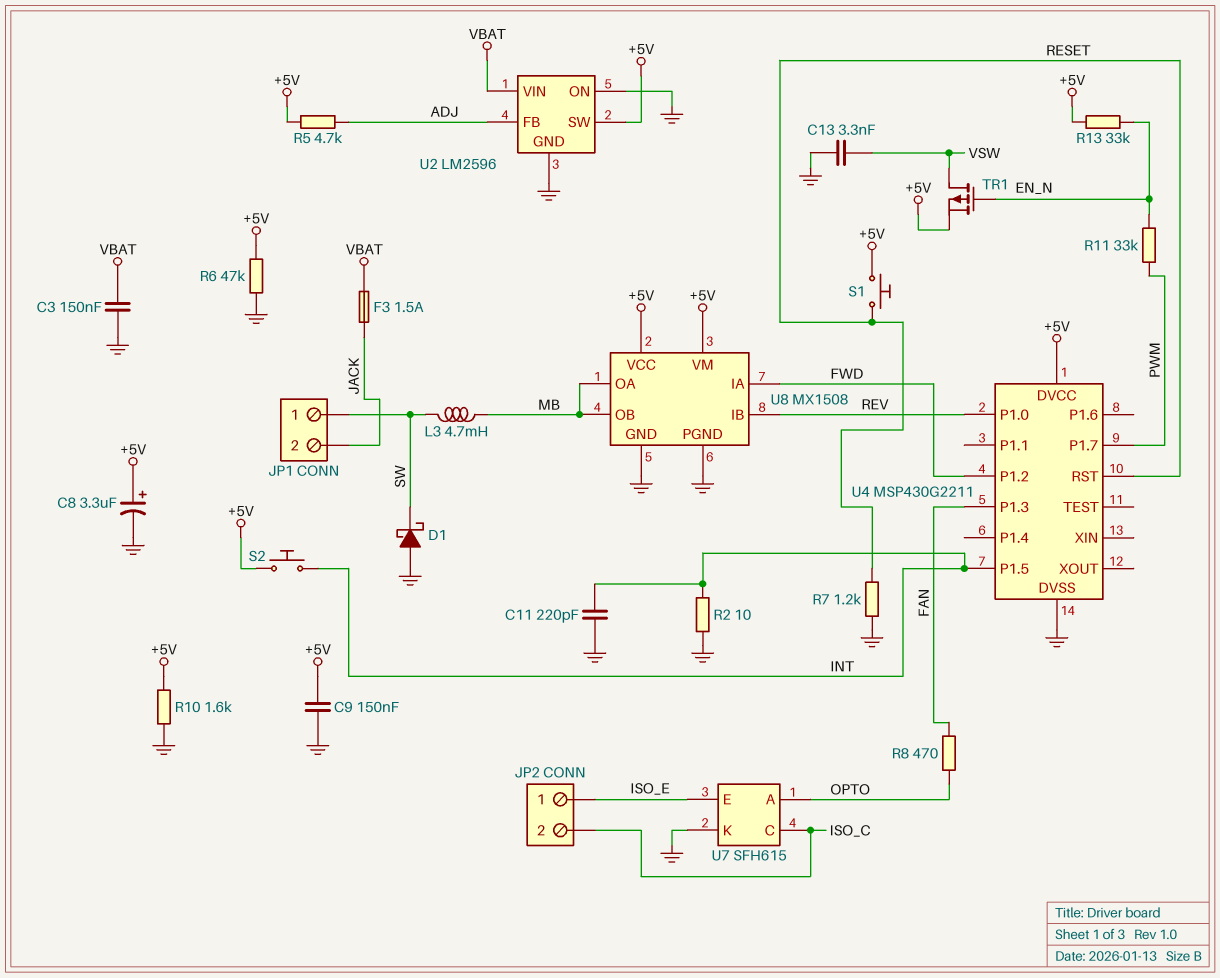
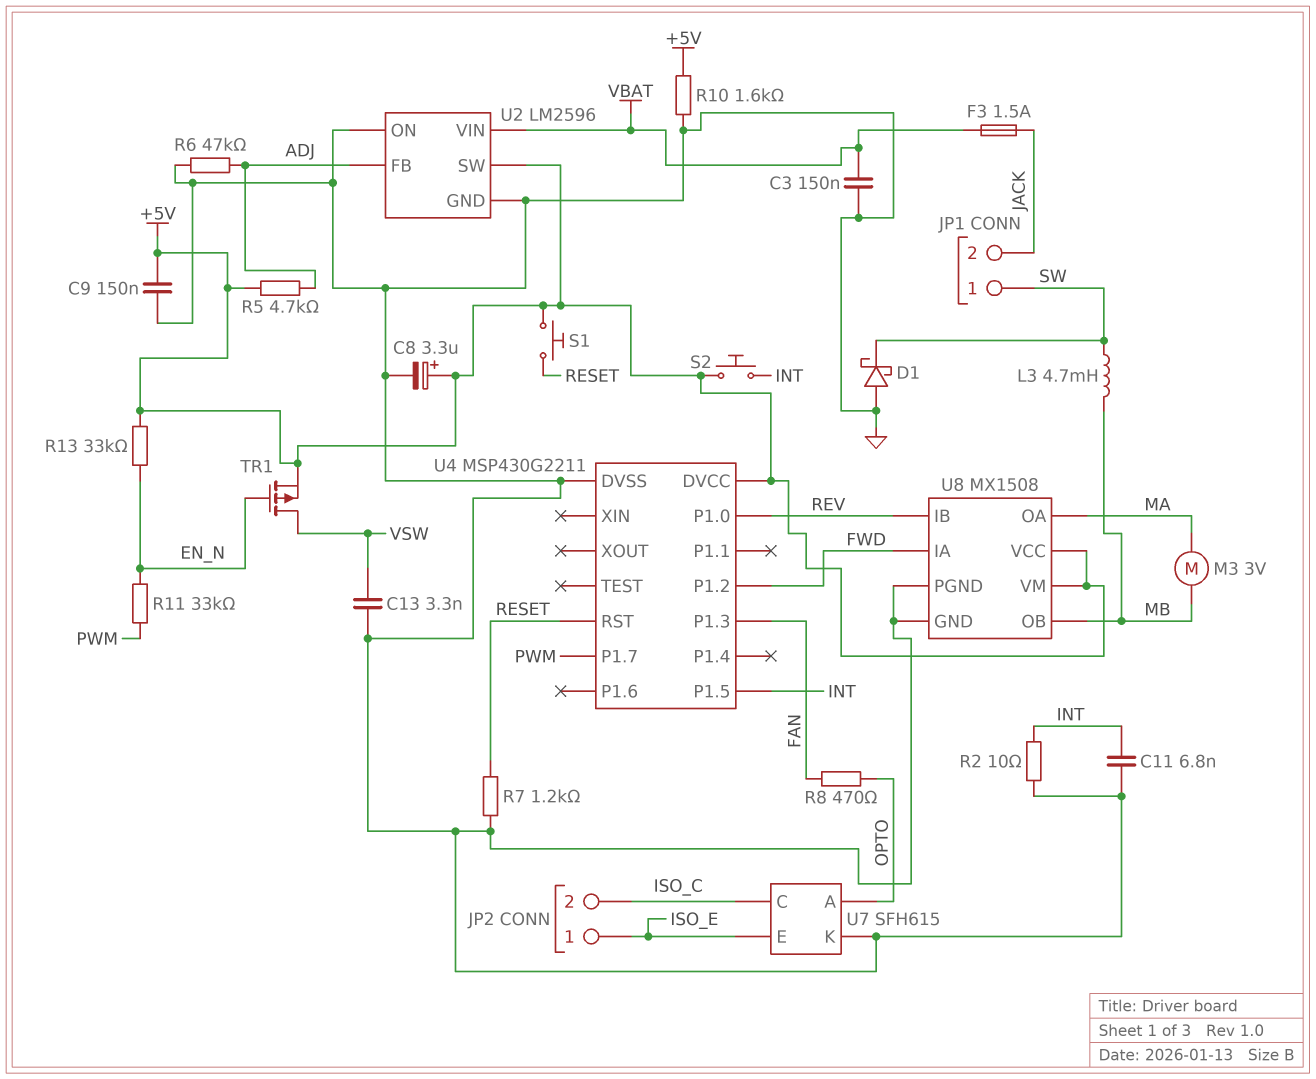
C11: 220pF (GND, INT) -> 6.8nF (GND, INT)
M3: none -> motor 3V (MA, MB)
R6: 47k (+5V, GND) -> 47k (ADJ, GND)
U8 pin OA: MB -> MA

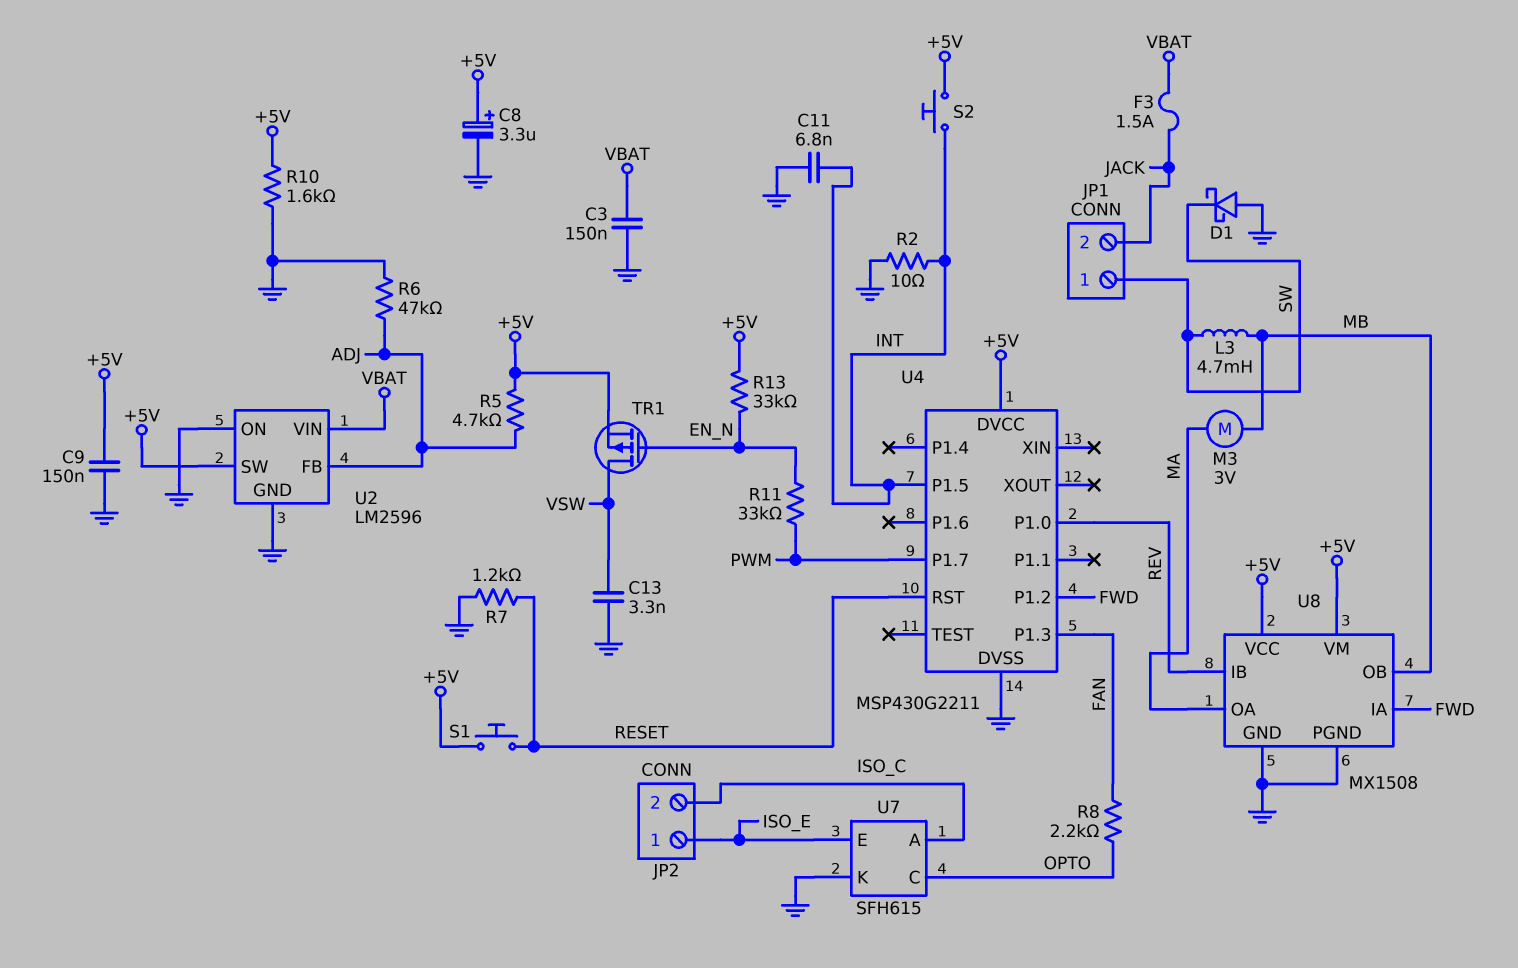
R8: 470 (FAN, OPTO) -> 2.2k (FAN, OPTO)
U7 pin A: OPTO -> ISO_C
U7 pin C: ISO_C -> OPTO

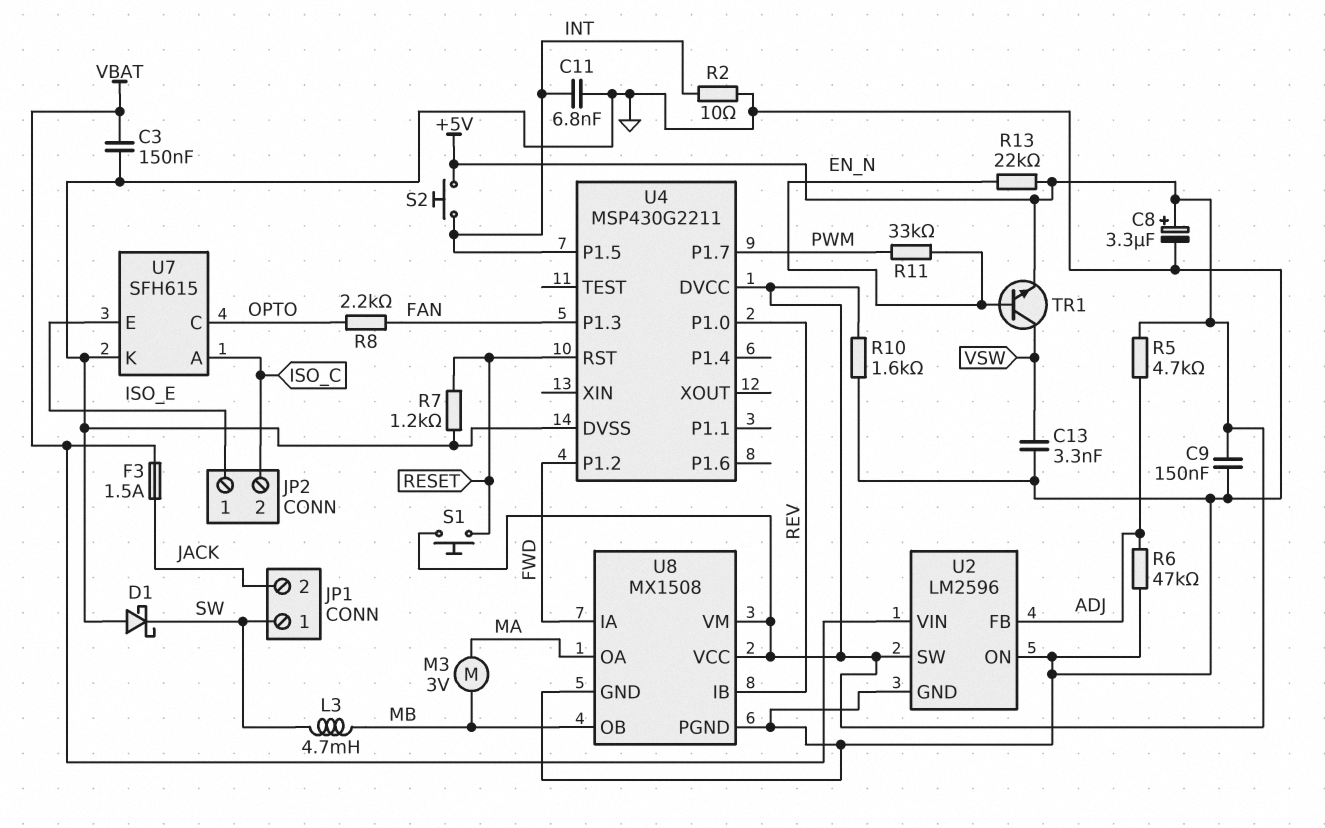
R13: 33k (+5V, EN_N) -> 22k (+5V, EN_N)
TR1: PMOS (G EN_N, D VSW, S +5V) -> NPN (B EN_N, C VSW, E +5V)

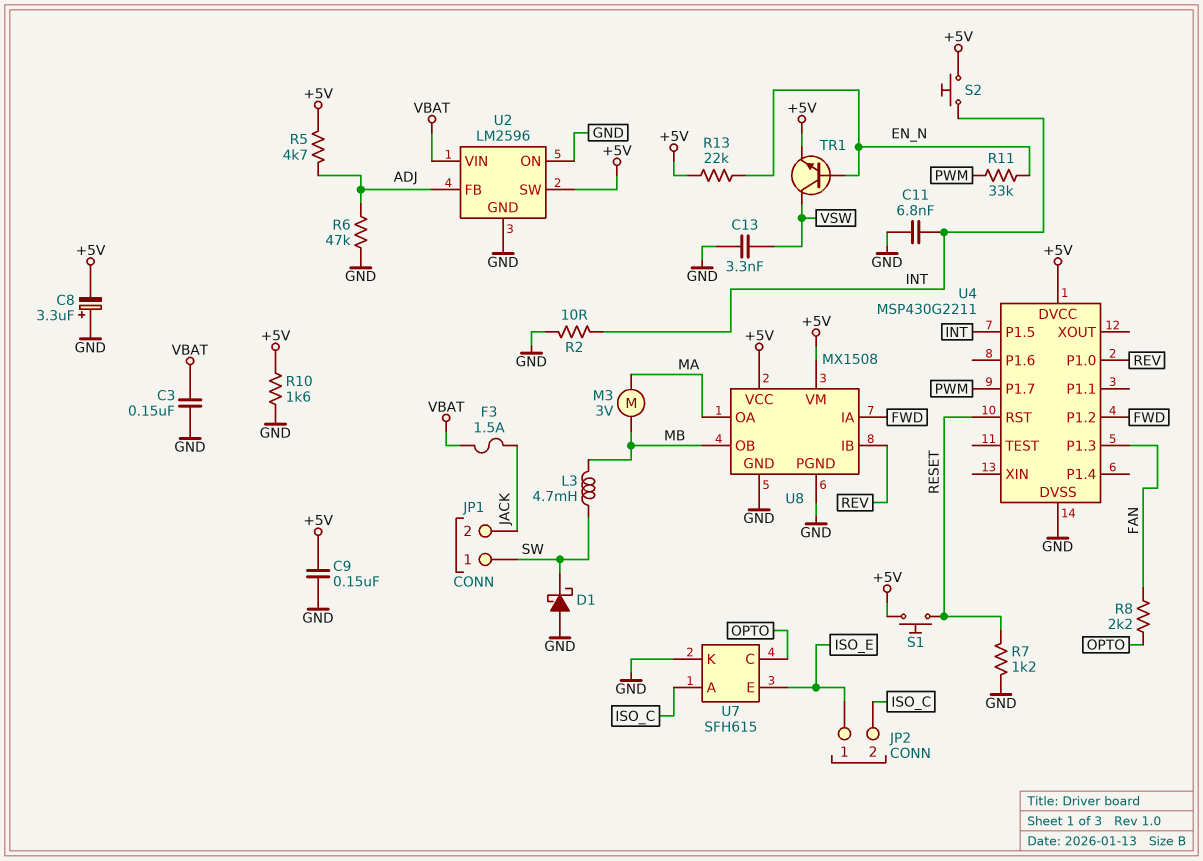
C8: 3.3uF (plus +5V, minus GND) -> 3.3uF (plus GND, minus +5V)

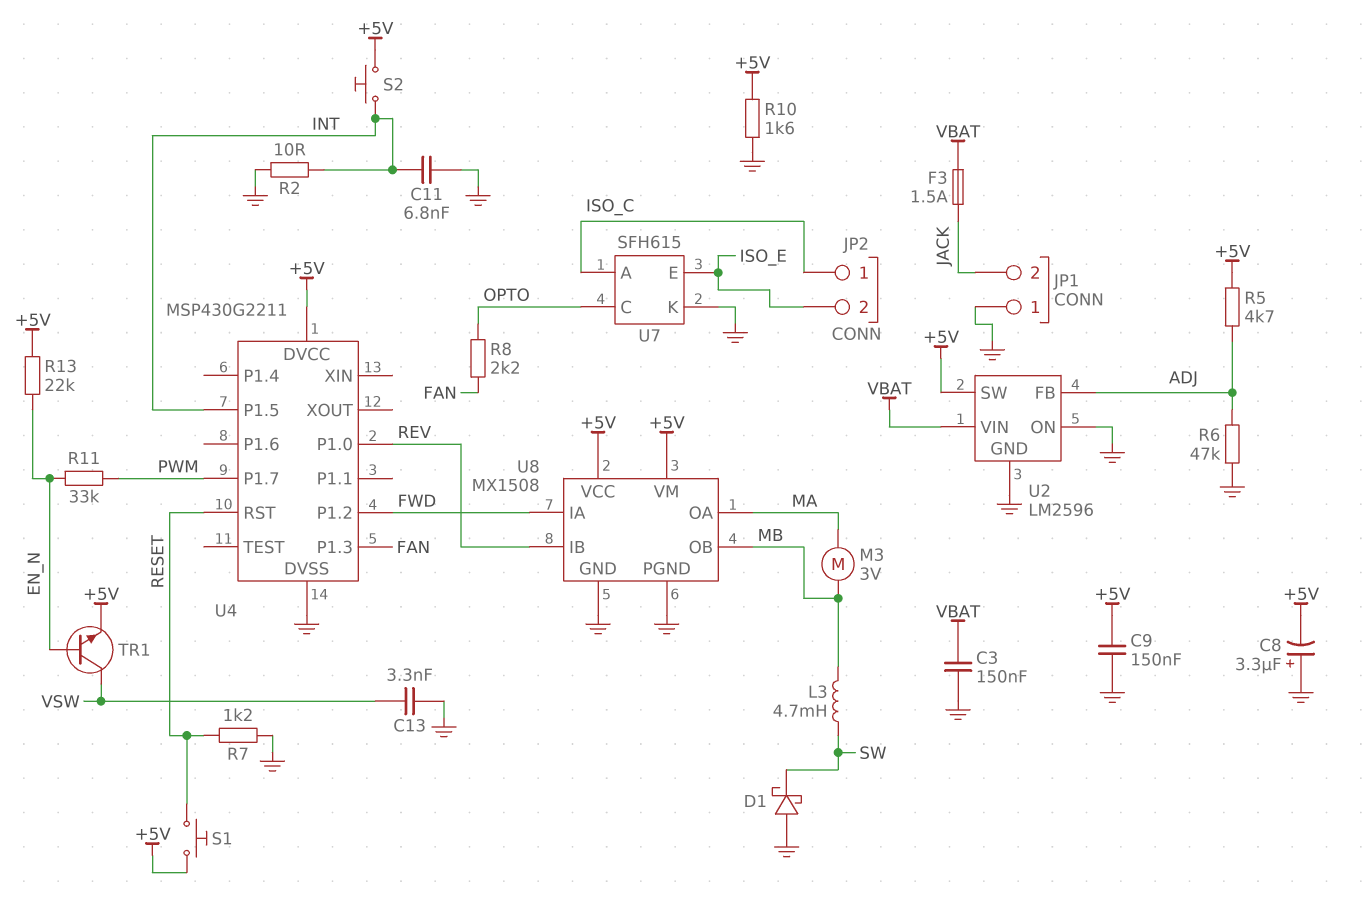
JP1 pin 1: SW -> GND
JP2 pin 1: ISO_E -> ISO_C
JP2 pin 2: ISO_C -> ISO_E

